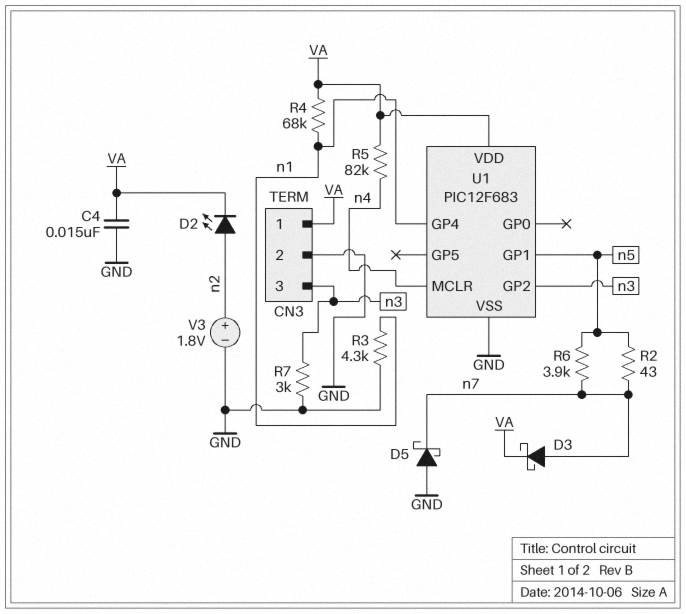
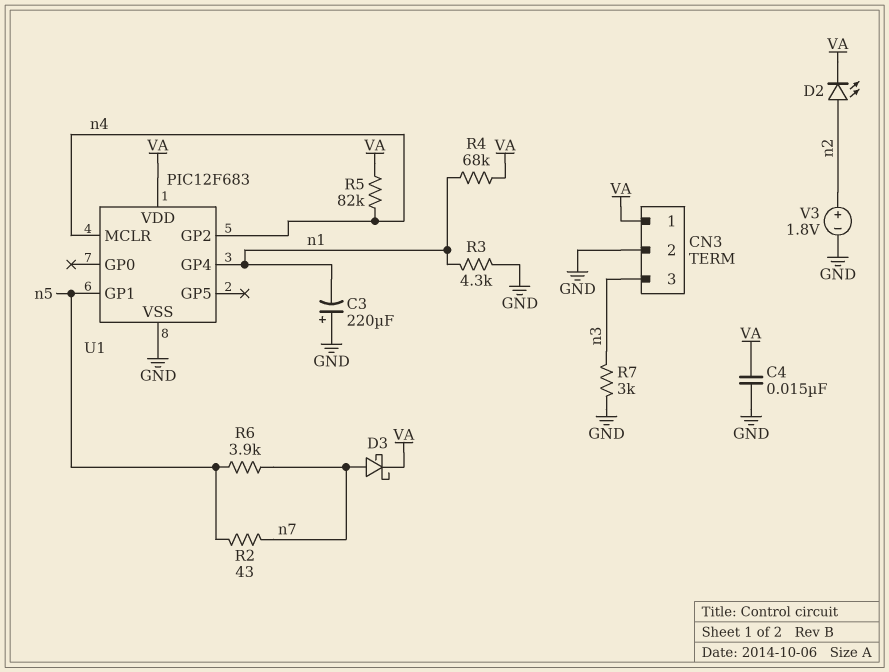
C3: none -> 220uF (plus GND, minus n1)
D5: schottky (A GND, K n7) -> none
U1 pin GP2: n3 -> n4

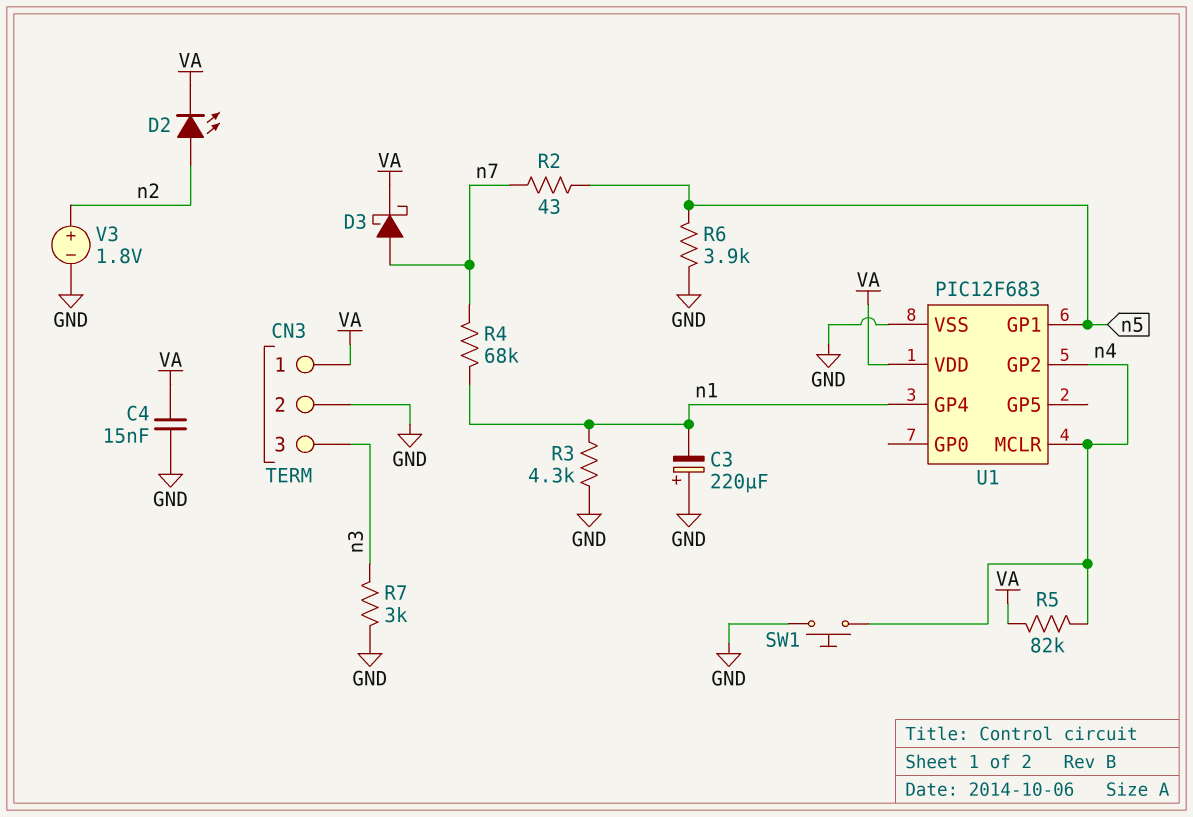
R4: 68k (VA, n1) -> 68k (n1, n7)
R6: 3.9k (n5, n7) -> 3.9k (GND, n5)
SW1: none -> button (GND, n4)

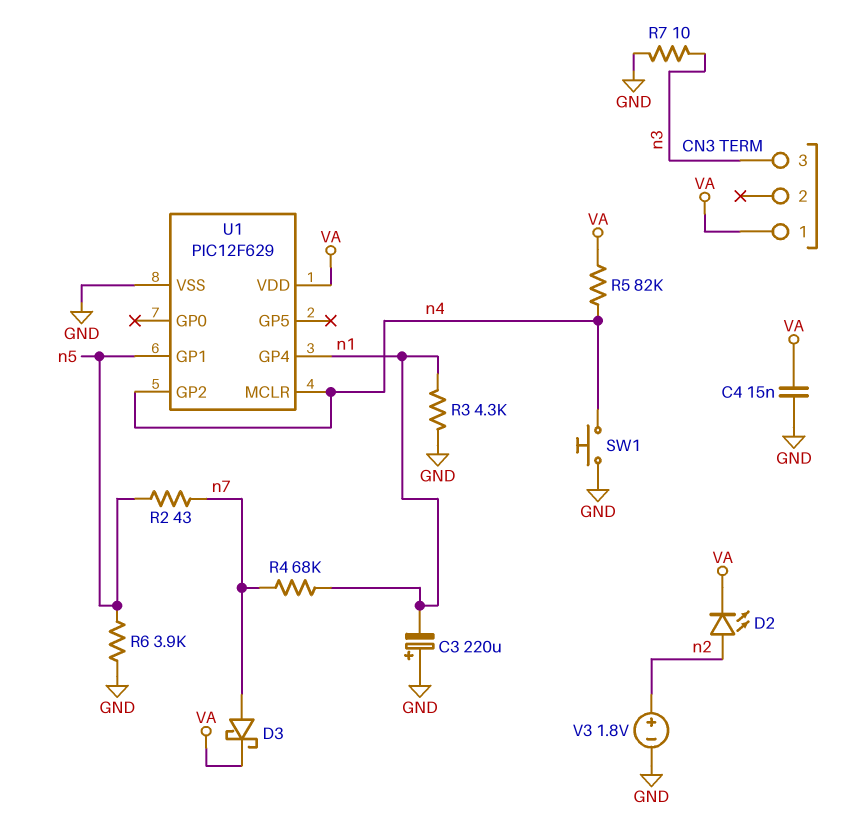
CN3 pin 2: GND -> none
R7: 3k (GND, n3) -> 10 (GND, n3)
U1: PIC12F683 -> PIC12F629

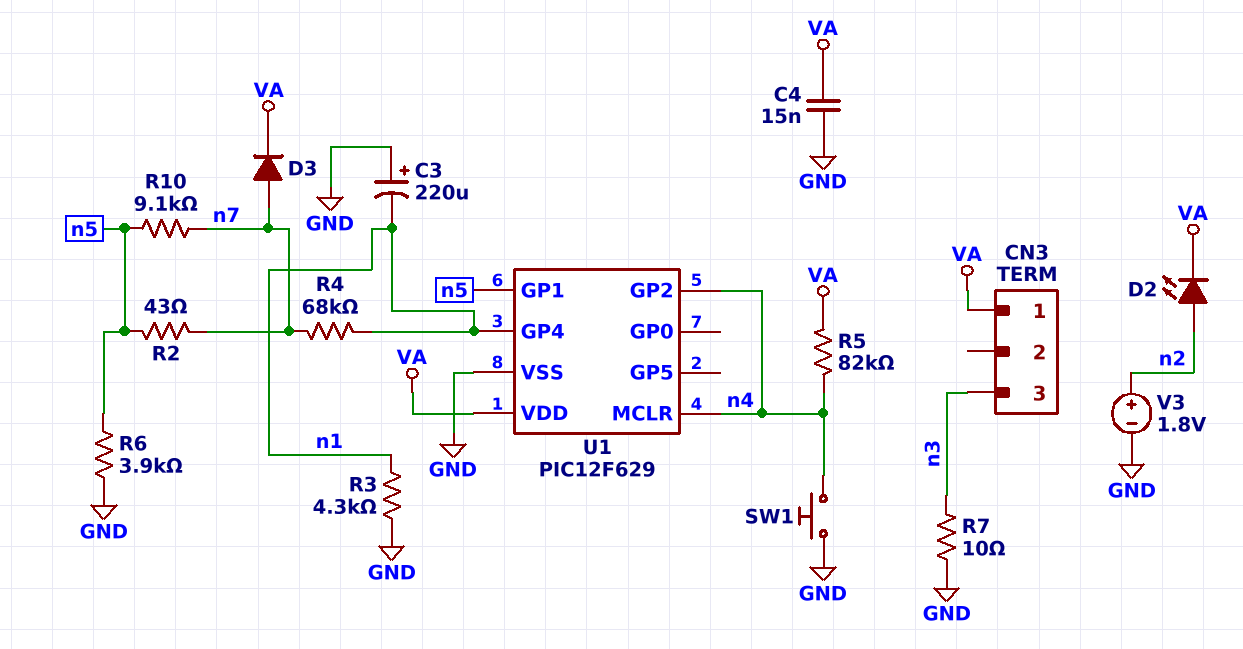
D3: schottky (A n7, K VA) -> diode (A n7, K VA)
R10: none -> 9.1k (n5, n7)

